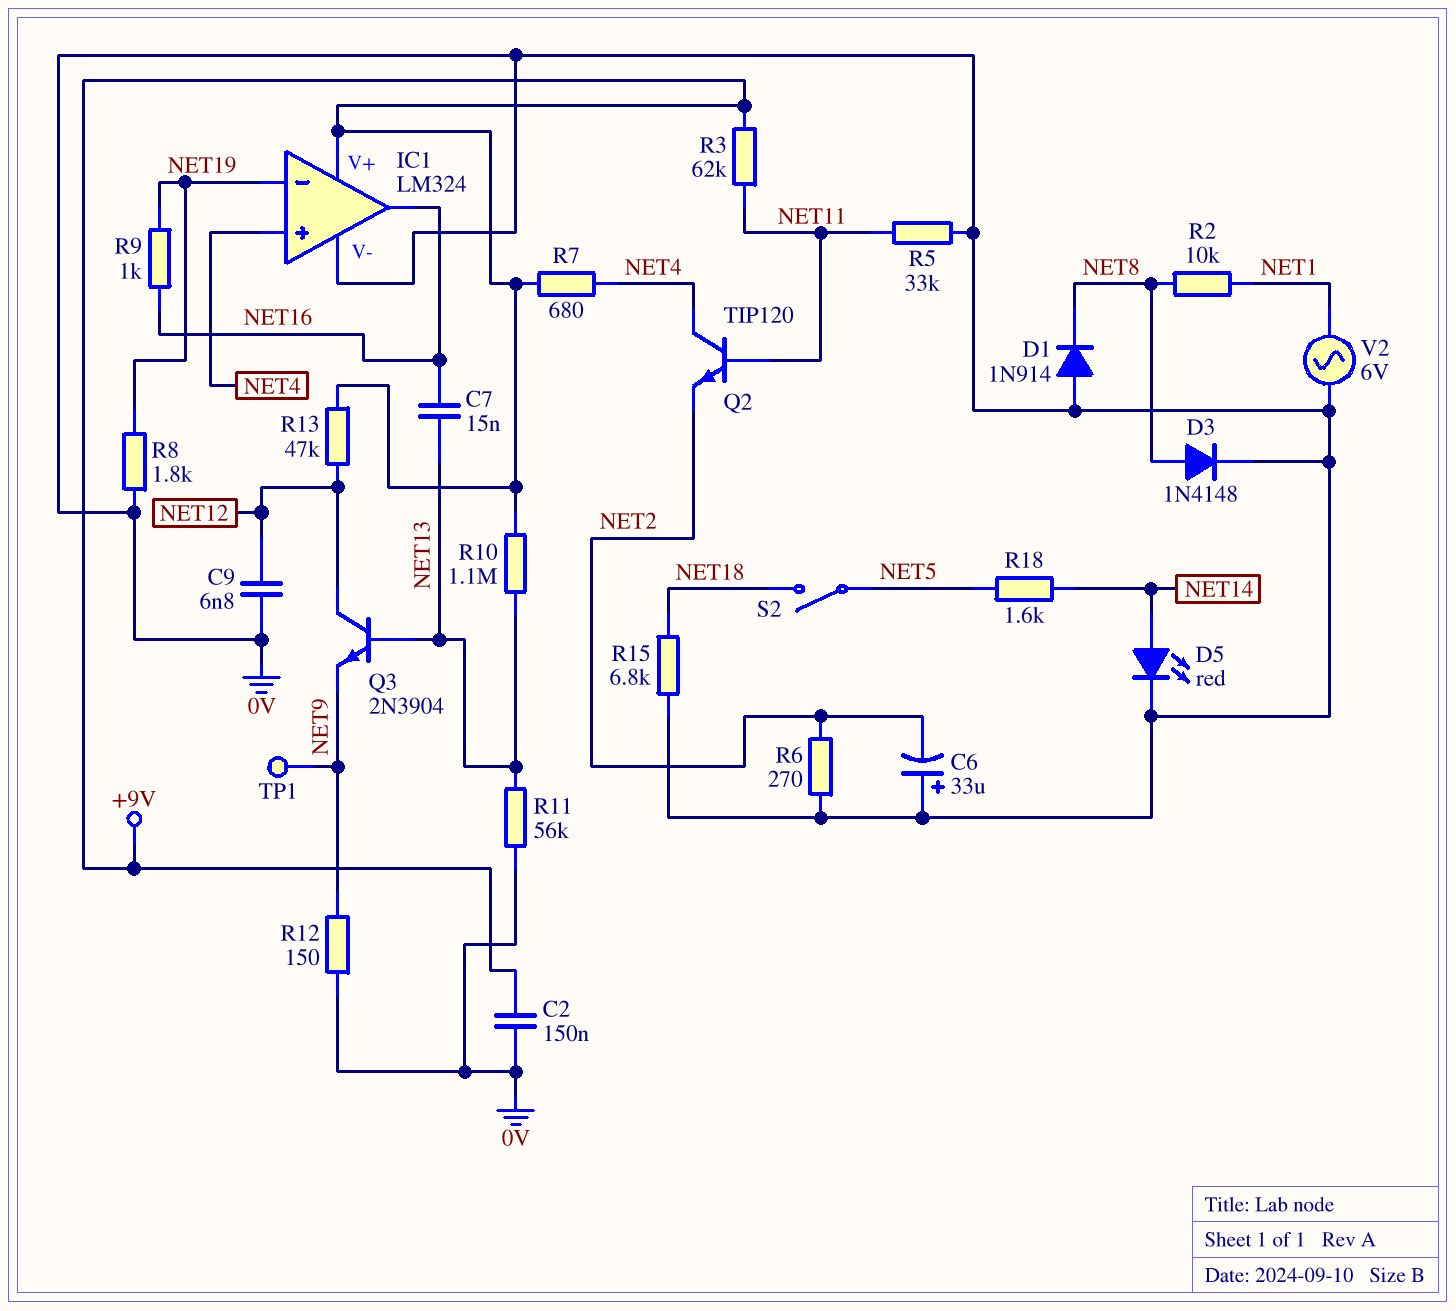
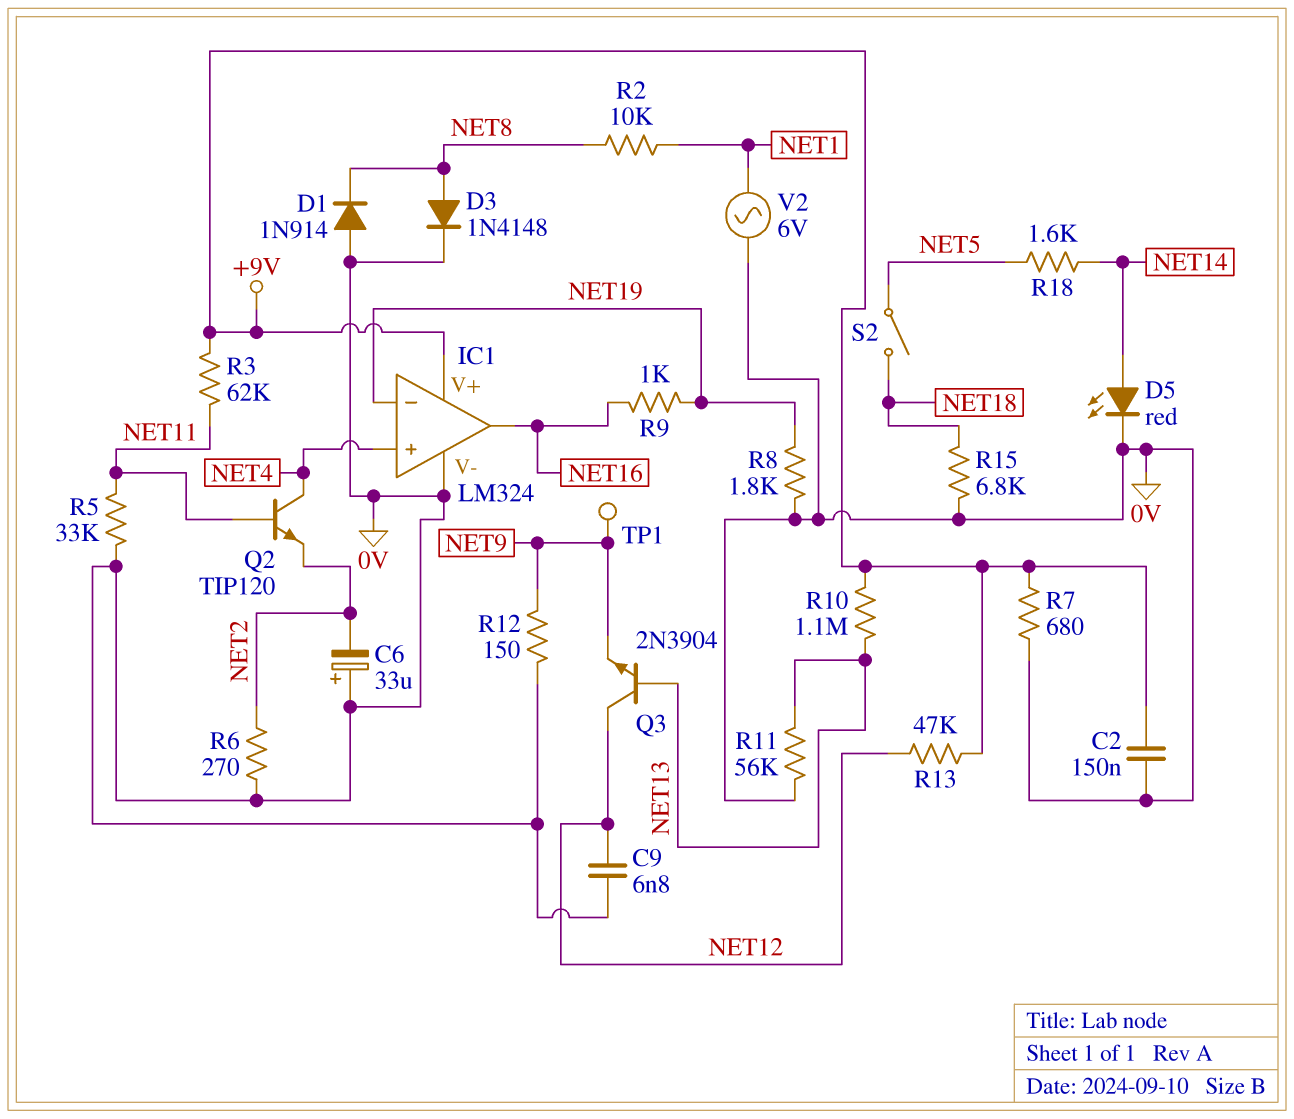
C7: 15nF (NET13, NET16) -> none
R7: 680 (+9V, NET4) -> 680 (+9V, 0V)

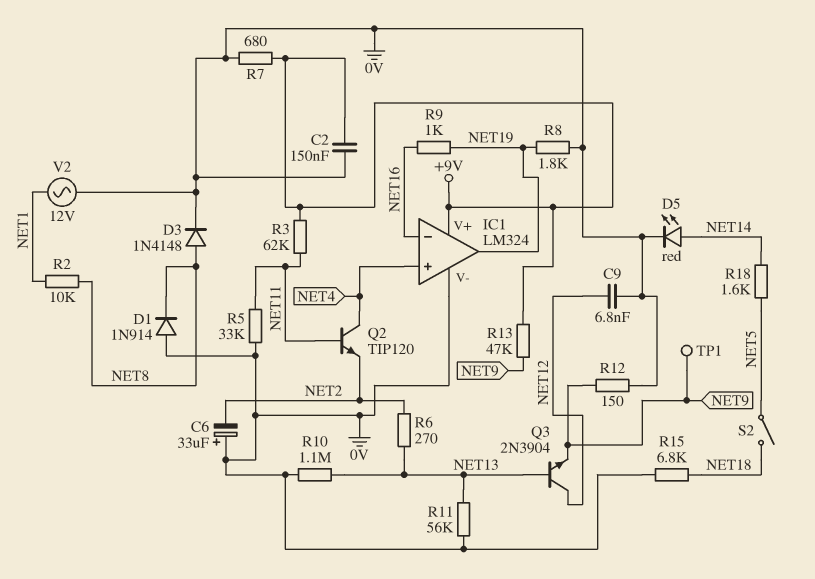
IC1 pin in-: NET19 -> NET16
IC1 pin out: NET16 -> NET19
R6: 270 (0V, NET2) -> 270 (NET2, NET13)
R10: 1.1M (+9V, NET13) -> 1.1M (0V, NET13)
R13: 47k (+9V, NET12) -> 47k (+9V, NET9)
V2: AC 6V (0V, NET1) -> AC 12V (0V, NET1)

